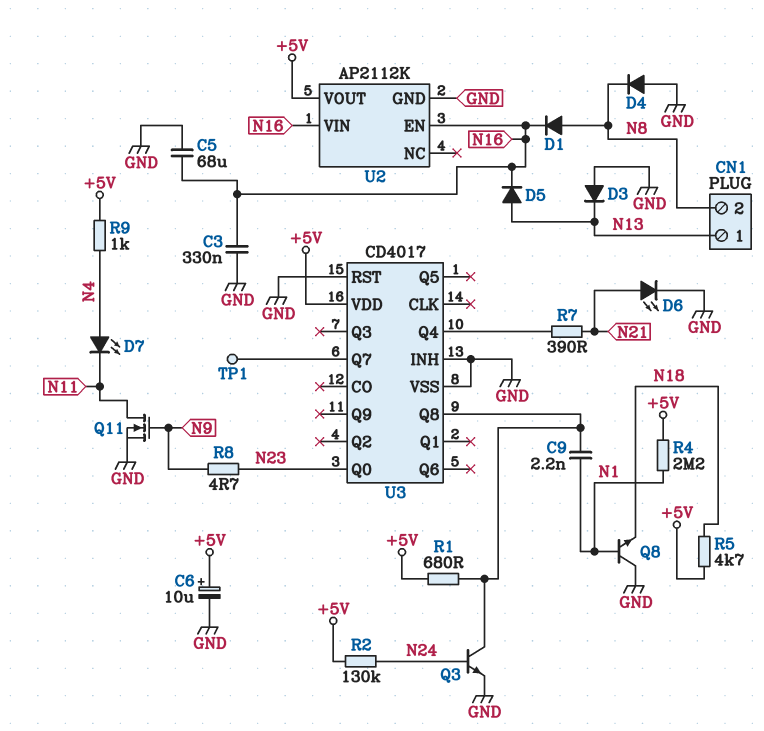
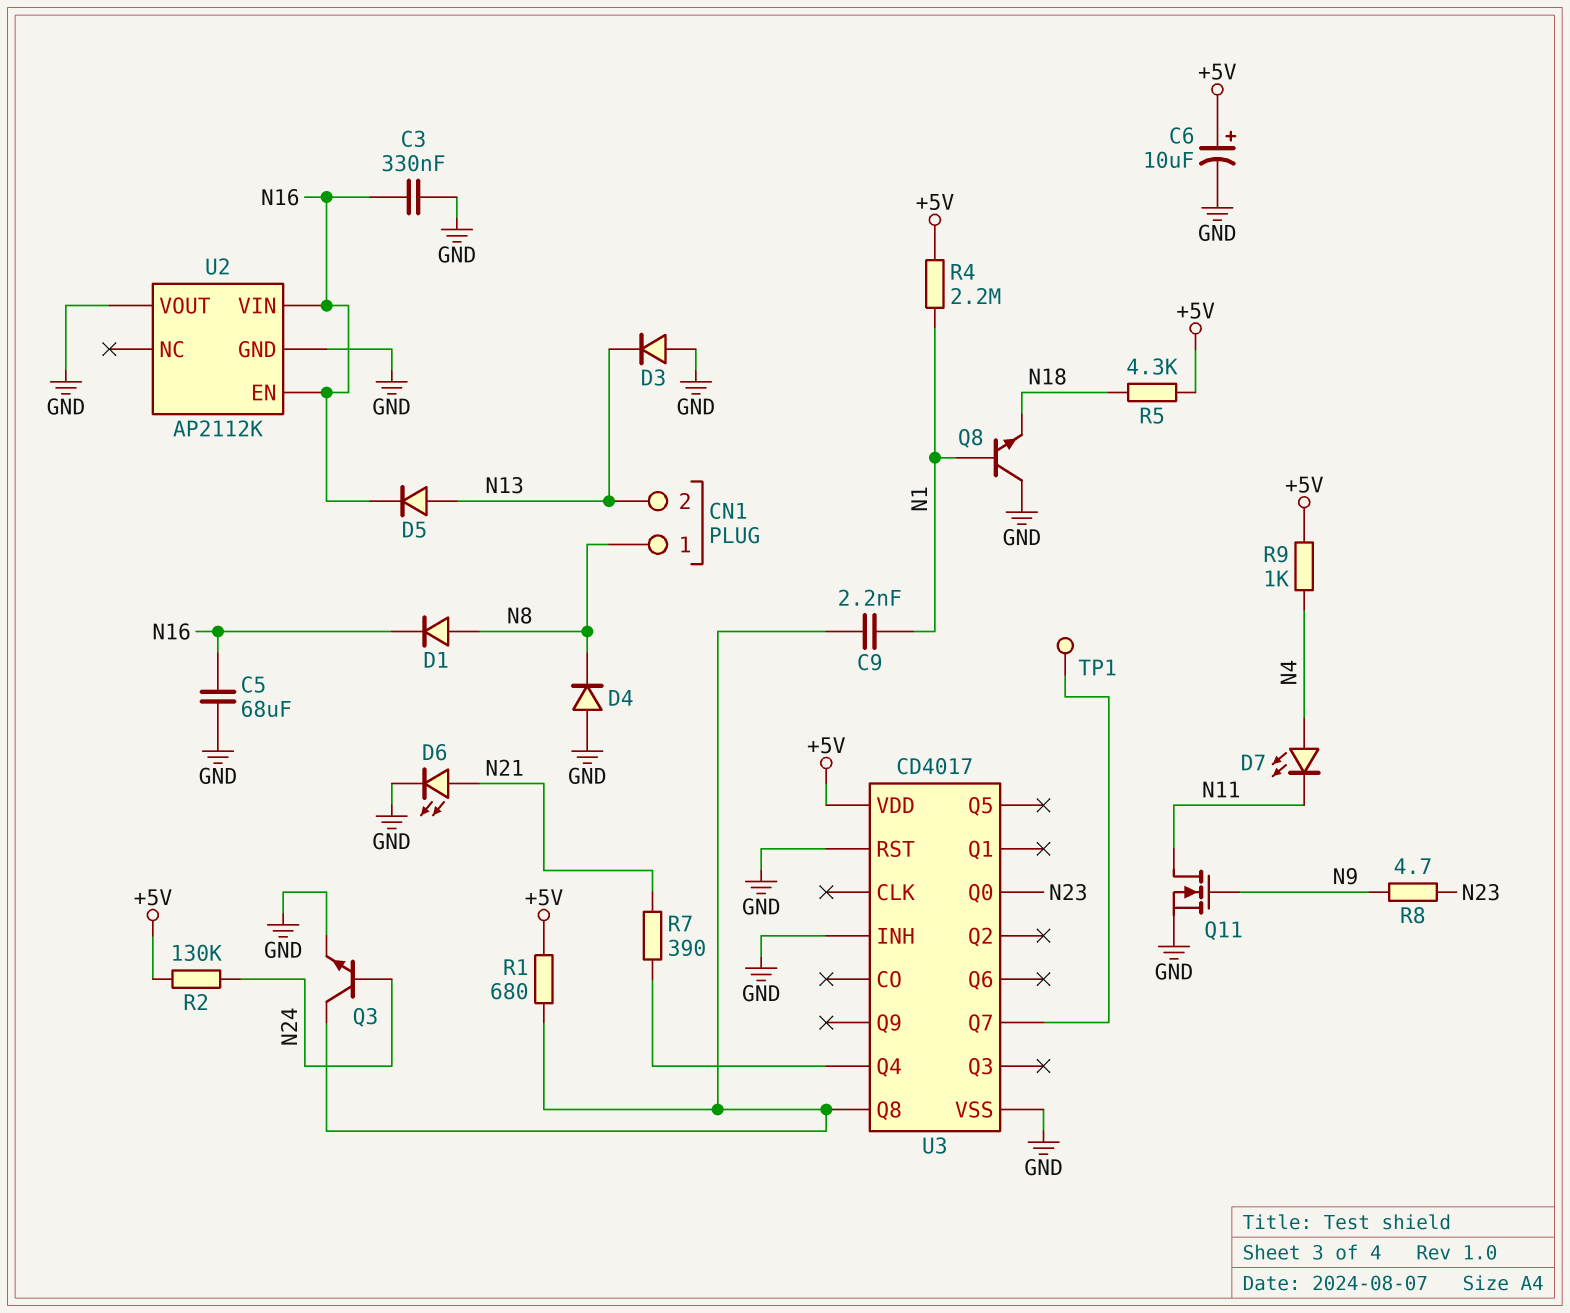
CN1 pin 1: N13 -> N8
CN1 pin 2: N8 -> N13
R5: 4.7k (+5V, N18) -> 4.3k (+5V, N18)
U2 pin VOUT: +5V -> GND

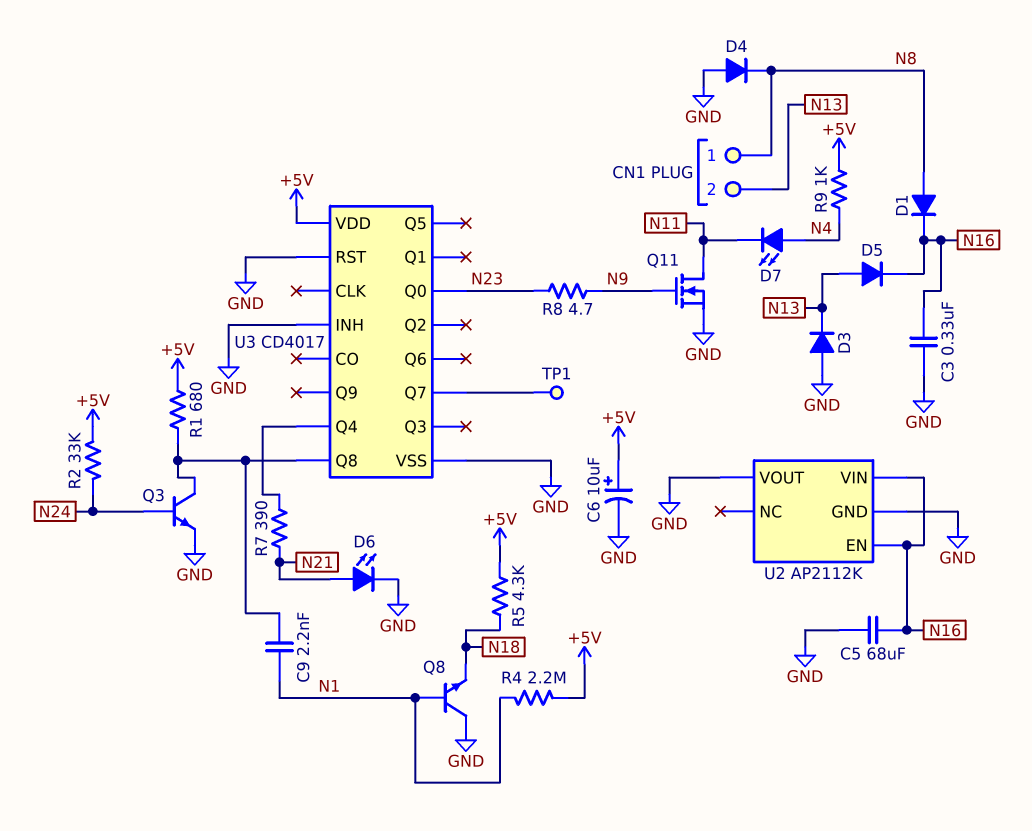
R2: 130k (+5V, N24) -> 33k (+5V, N24)

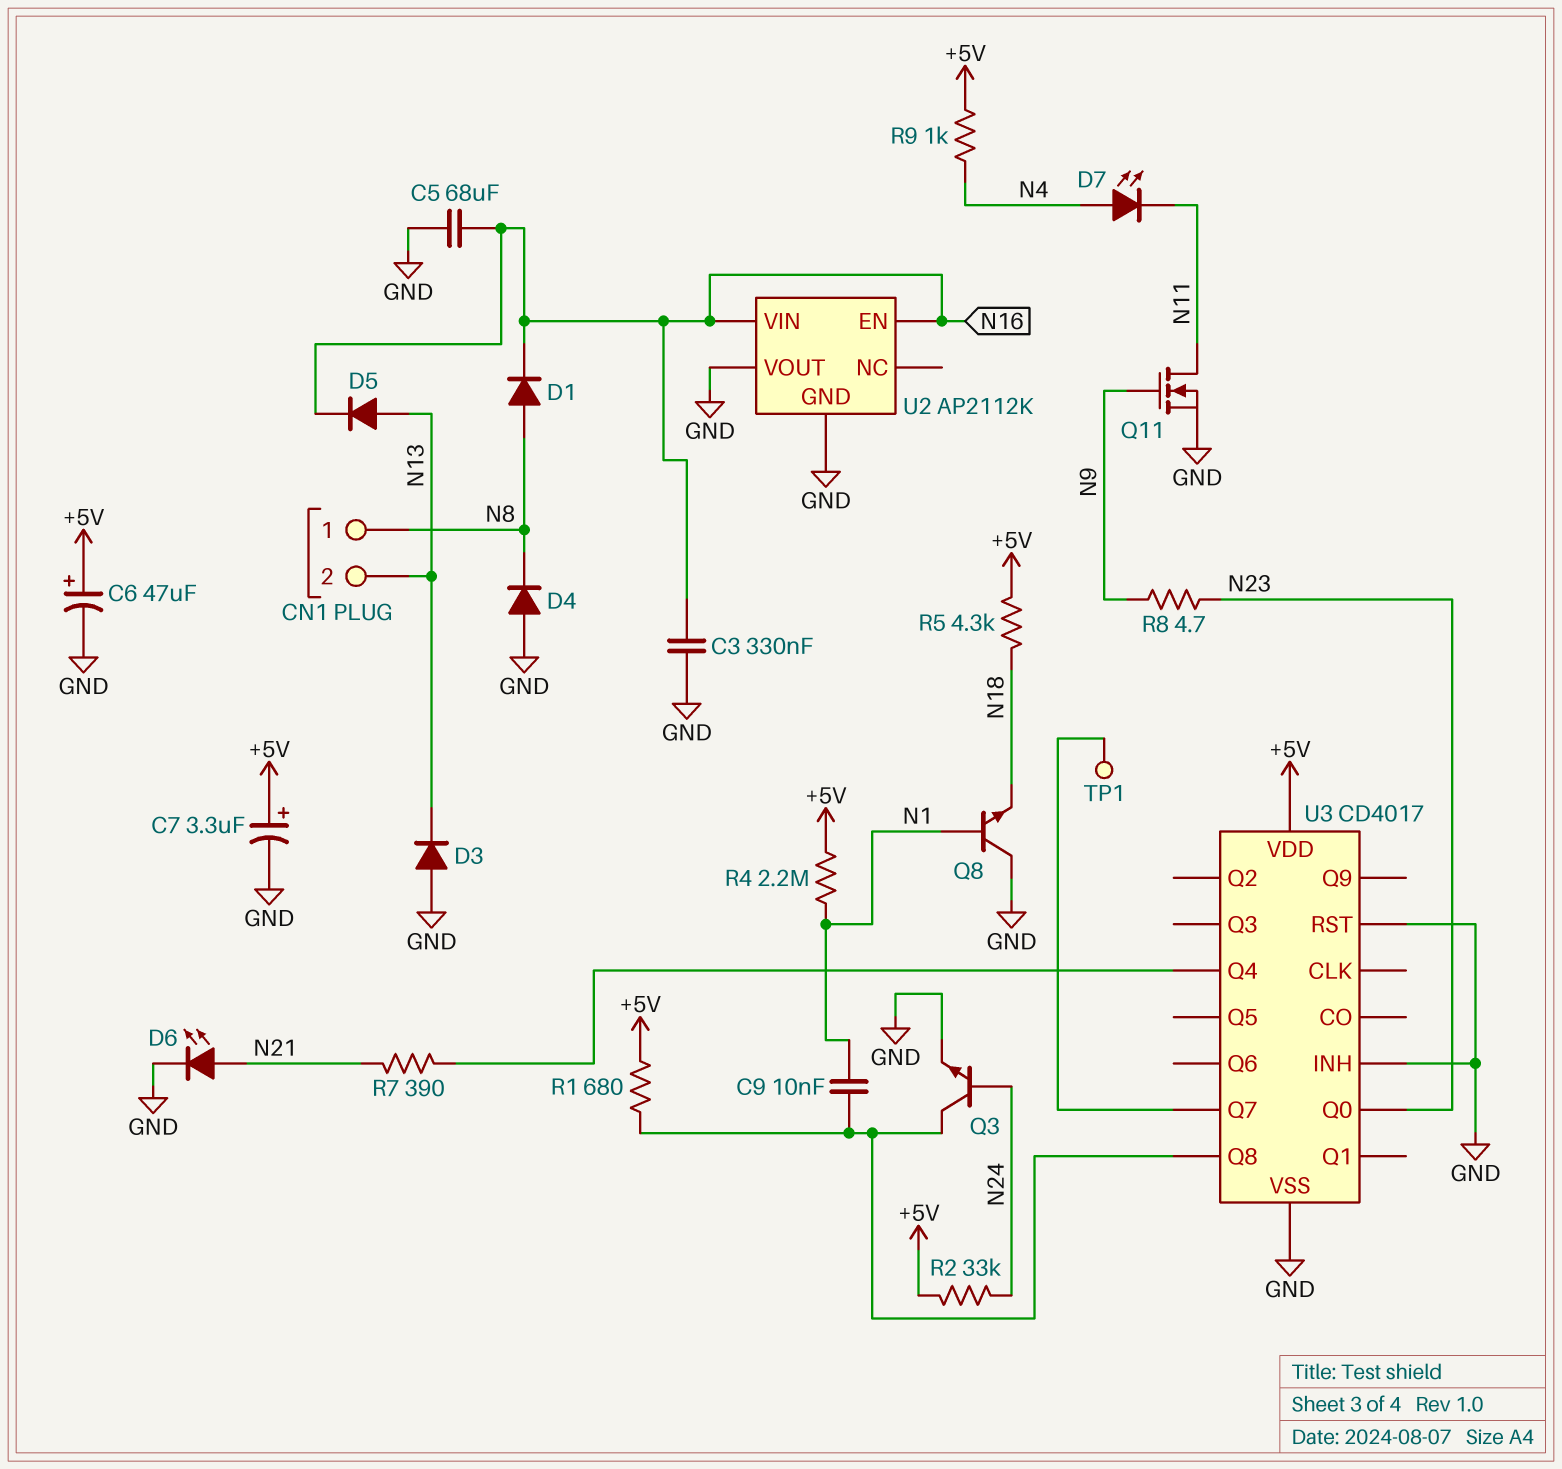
C6: 10uF (plus +5V, minus GND) -> 47uF (plus +5V, minus GND)
C7: none -> 3.3uF (plus +5V, minus GND)
C9: 2.2nF (N1, U3/Q8) -> 10nF (N1, U3/Q8)

